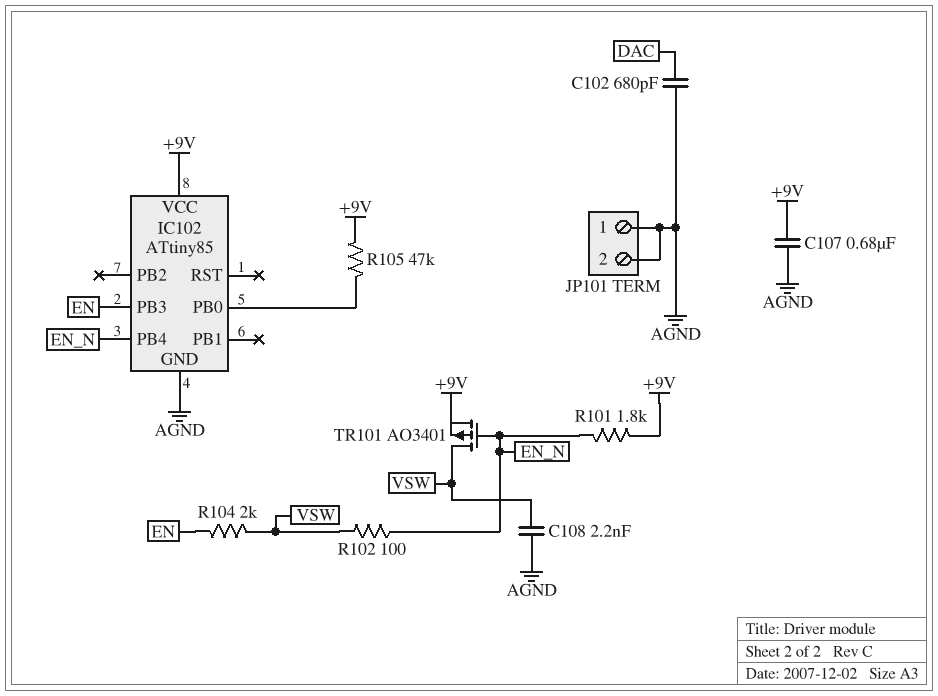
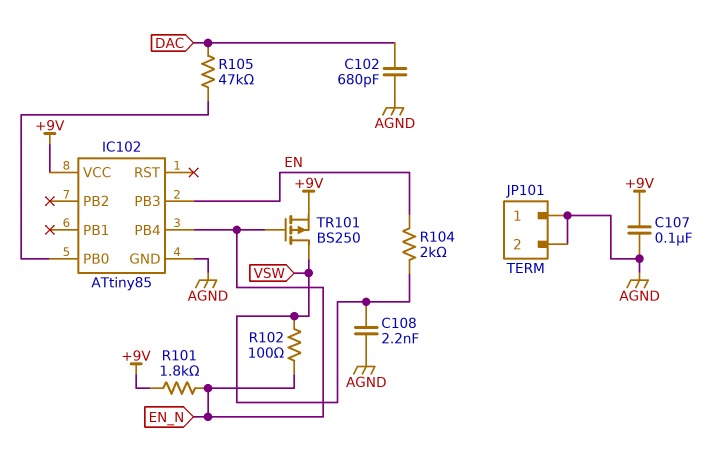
C107: 680nF (+9V, AGND) -> 100nF (+9V, AGND)
R105: 47k (+9V, IC102/PB0) -> 47k (DAC, IC102/PB0)
TR101: PMOS AO3401 (G EN_N, D VSW, S +9V) -> PMOS BS250 (G EN_N, D VSW, S +9V)

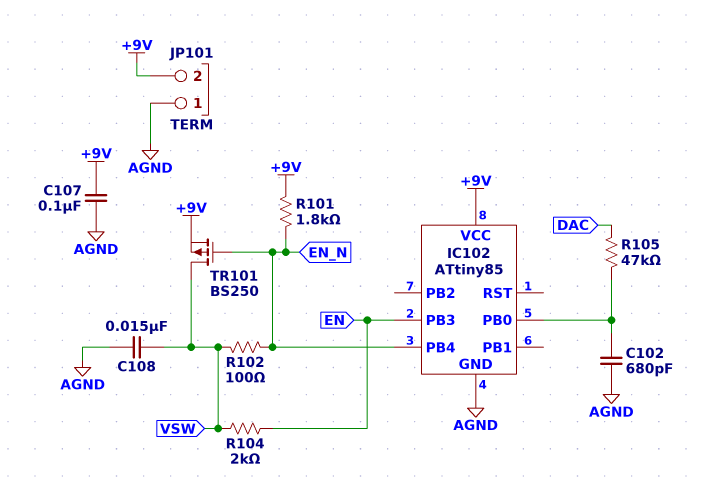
C102: 680pF (AGND, DAC) -> 680pF (AGND, IC102/PB0)
C108: 2.2nF (AGND, VSW) -> 15nF (AGND, VSW)
JP101 pin 2: AGND -> +9V

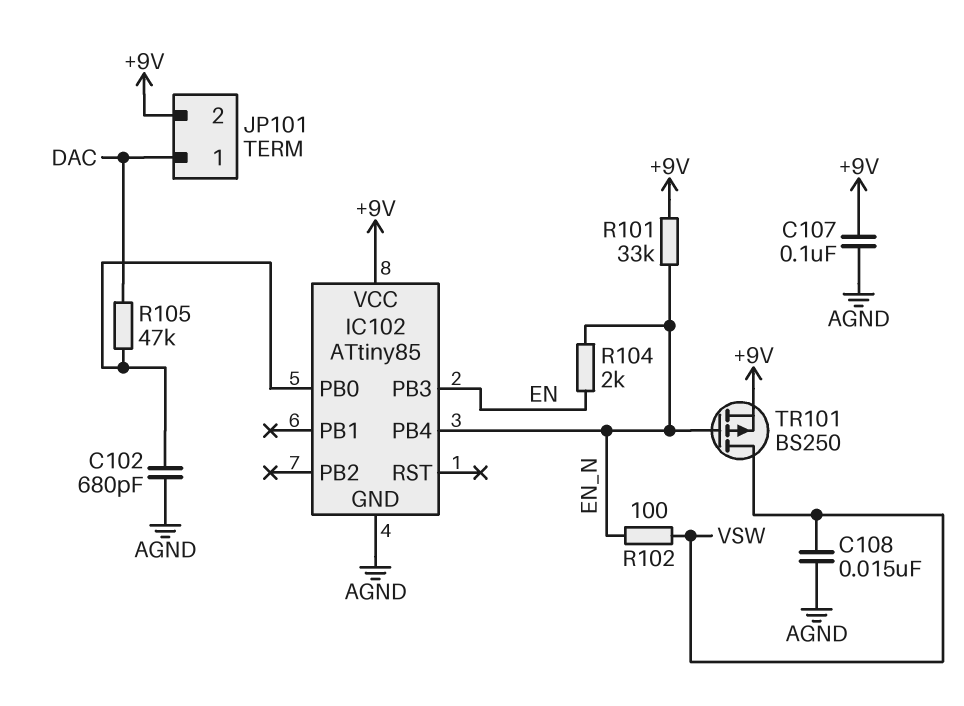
JP101 pin 1: AGND -> DAC
R101: 1.8k (+9V, EN_N) -> 33k (+9V, EN_N)
R104: 2k (EN, VSW) -> 2k (EN, EN_N)

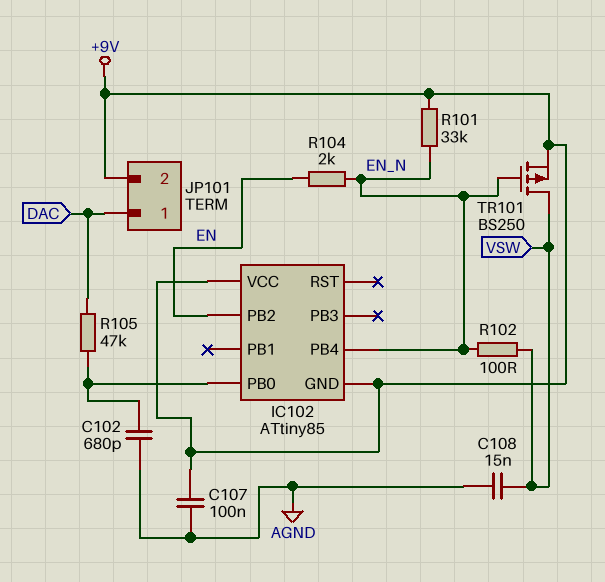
IC102 pin GND: AGND -> +9V
IC102 pin PB2: none -> EN
IC102 pin PB3: EN -> none

